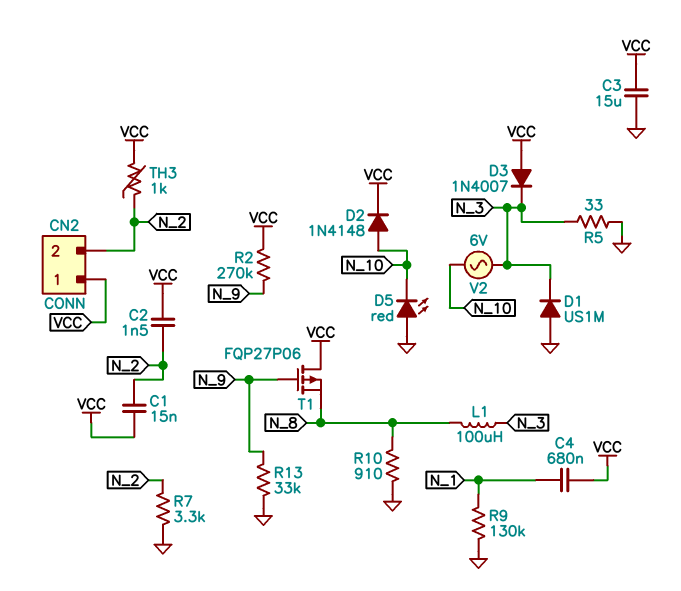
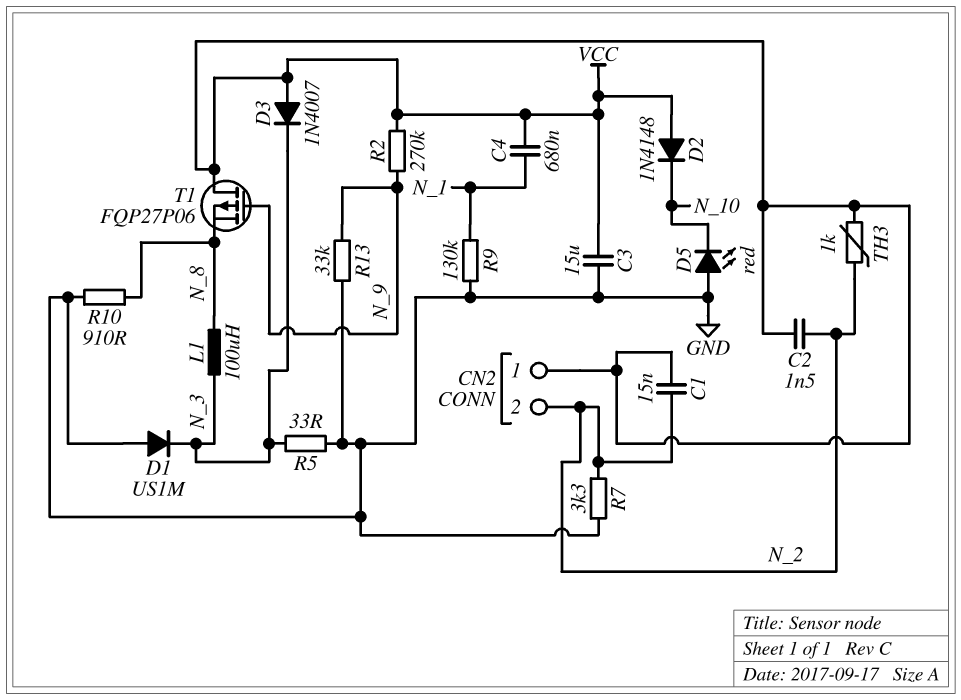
D2: diode 1N4148 (A N_10, K VCC) -> diode 1N4148 (A VCC, K N_10)
V2: AC 6V (N_3, N_10) -> none

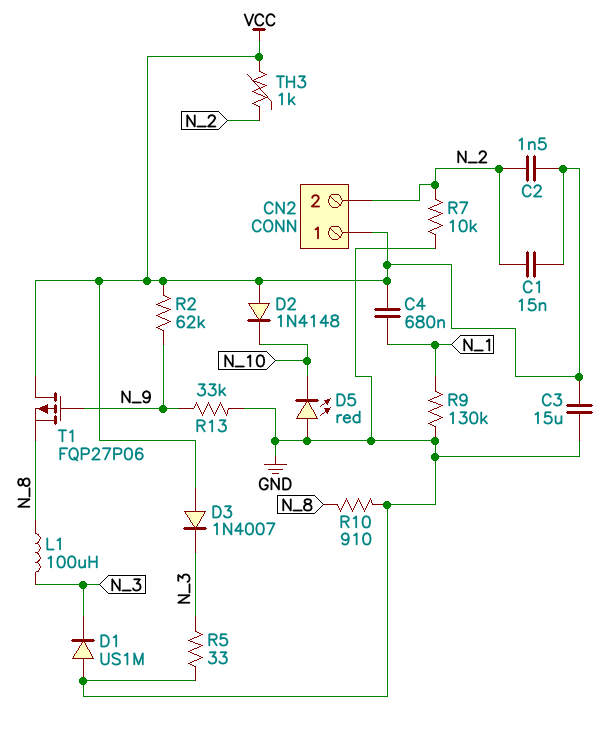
R2: 270k (N_9, VCC) -> 62k (N_9, VCC)
R7: 3.3k (GND, N_2) -> 10k (GND, N_2)

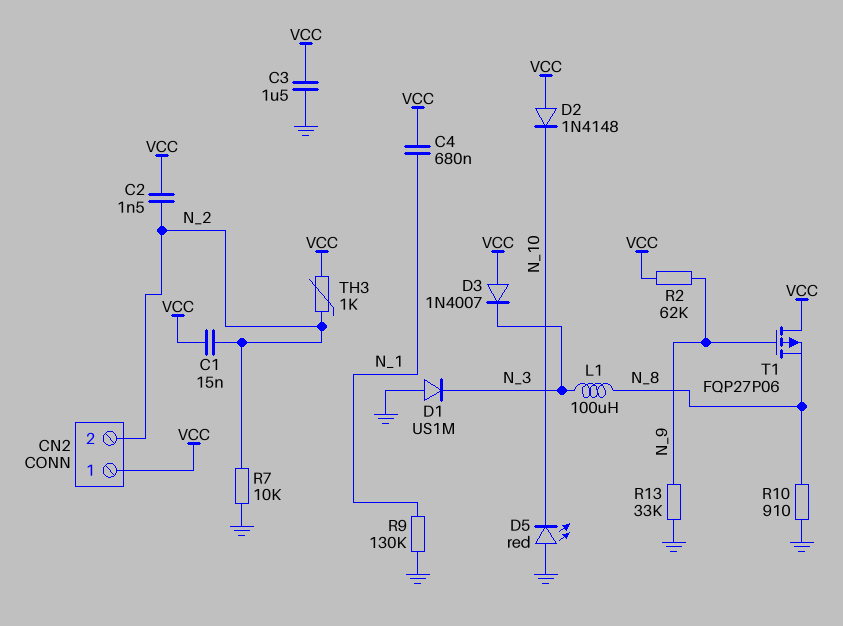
C3: 15uF (GND, VCC) -> 1.5uF (GND, VCC)
R5: 33 (GND, N_3) -> none

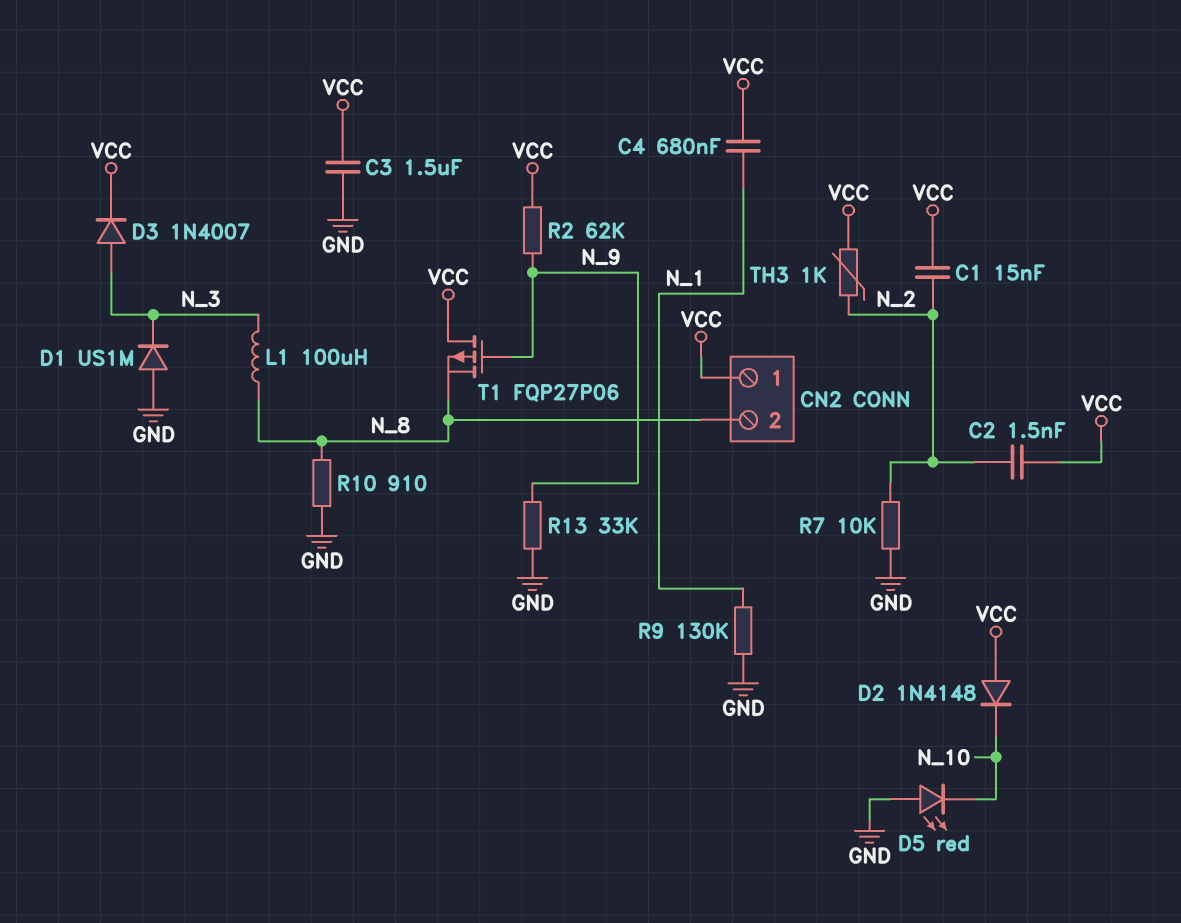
CN2 pin 2: N_2 -> N_8
D3: diode 1N4007 (A VCC, K N_3) -> diode 1N4007 (A N_3, K VCC)

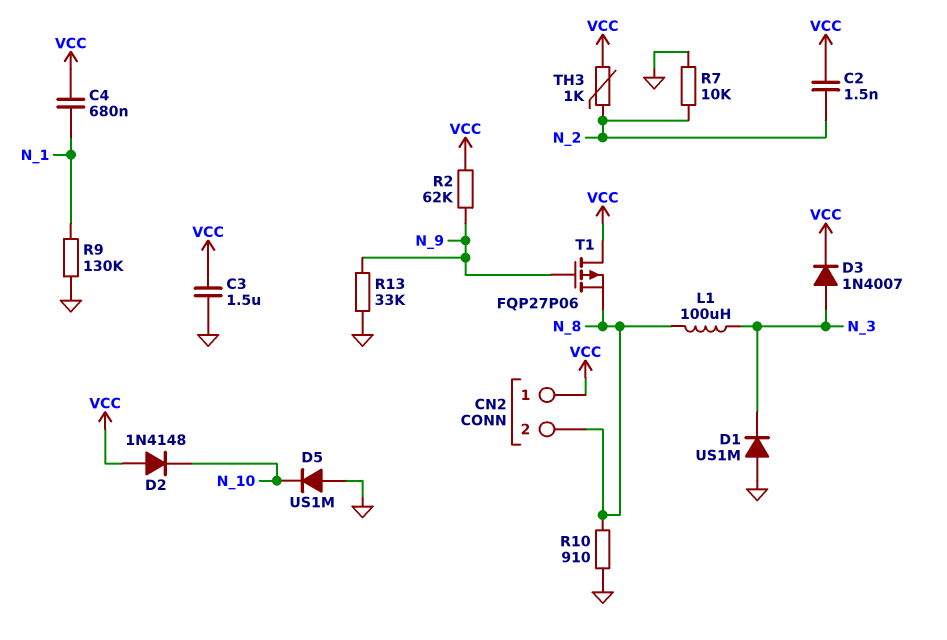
C1: 15nF (N_2, VCC) -> none
D5: LED red (A GND, K N_10) -> diode US1M (A GND, K N_10)

